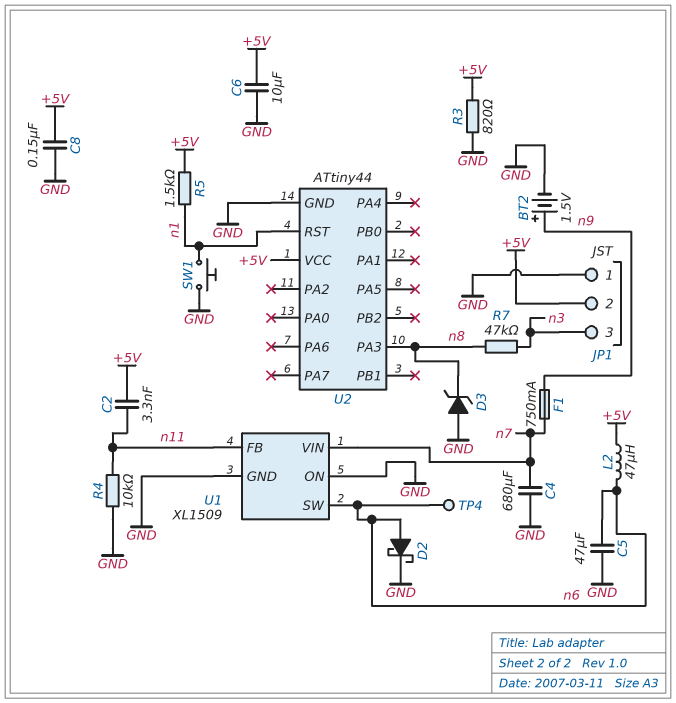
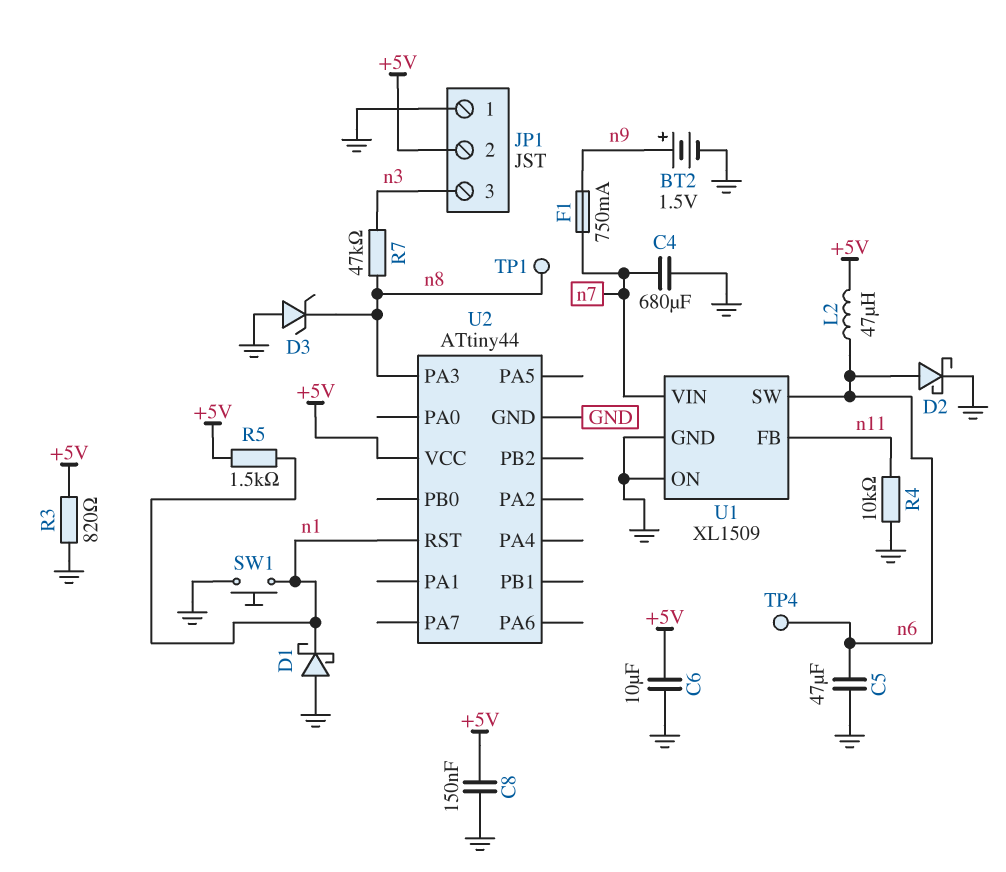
C2: 3.3nF (+5V, n11) -> none
D1: none -> schottky (A GND, K n1)
TP1: none -> test point (n8)

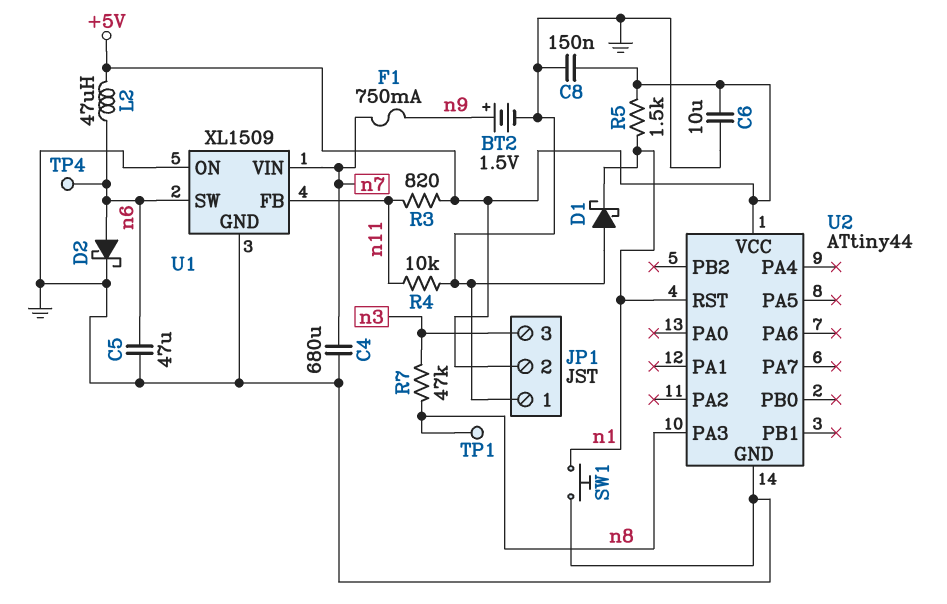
D3: zener (A GND, K n8) -> none
R3: 820 (+5V, GND) -> 820 (+5V, n11)

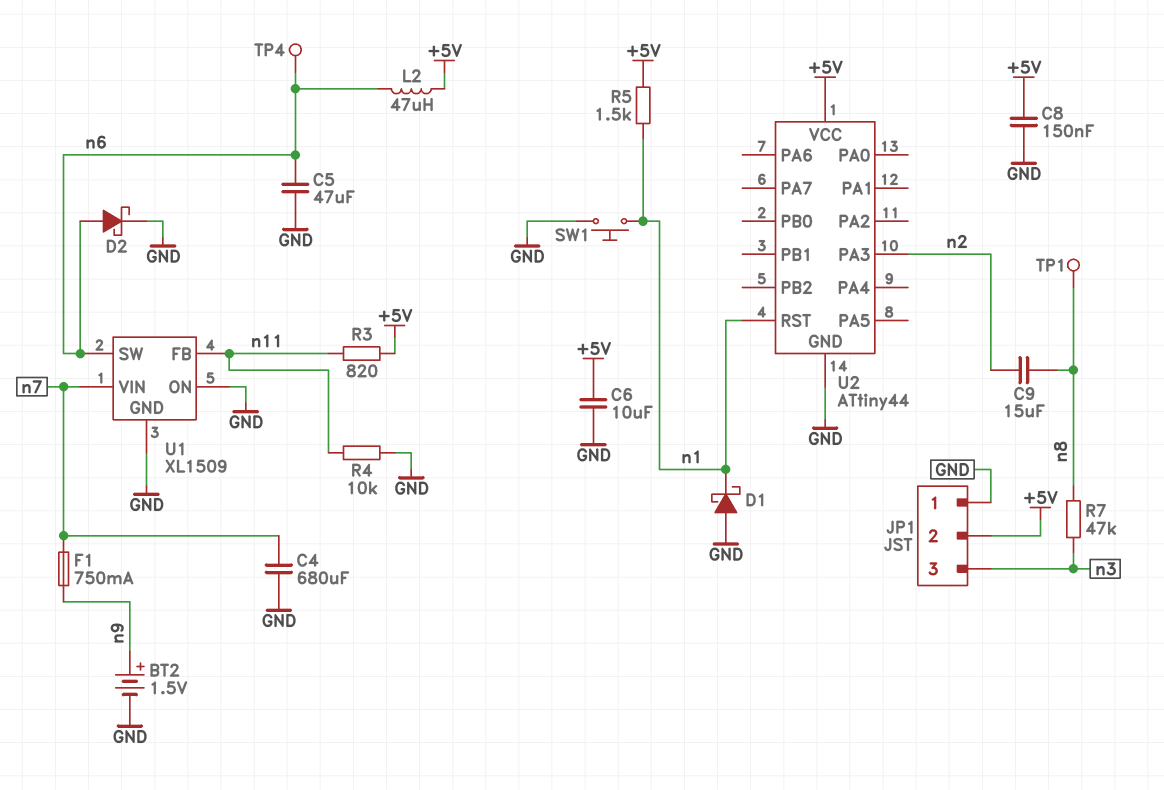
C9: none -> 15uF (n2, n8)
U2 pin PA3: n8 -> n2

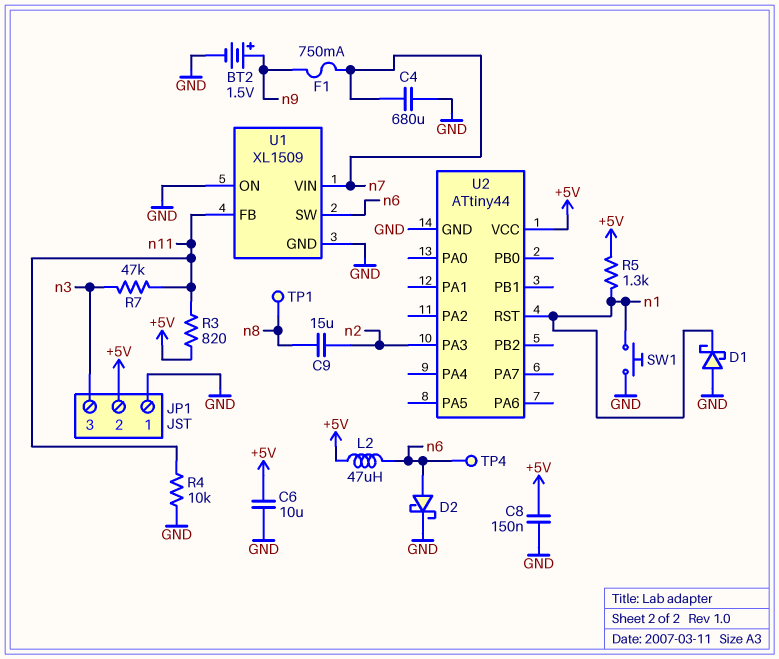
C5: 47uF (GND, n6) -> none
R5: 1.5k (+5V, n1) -> 1.3k (+5V, n1)
R7: 47k (n3, n8) -> 47k (n3, n11)

